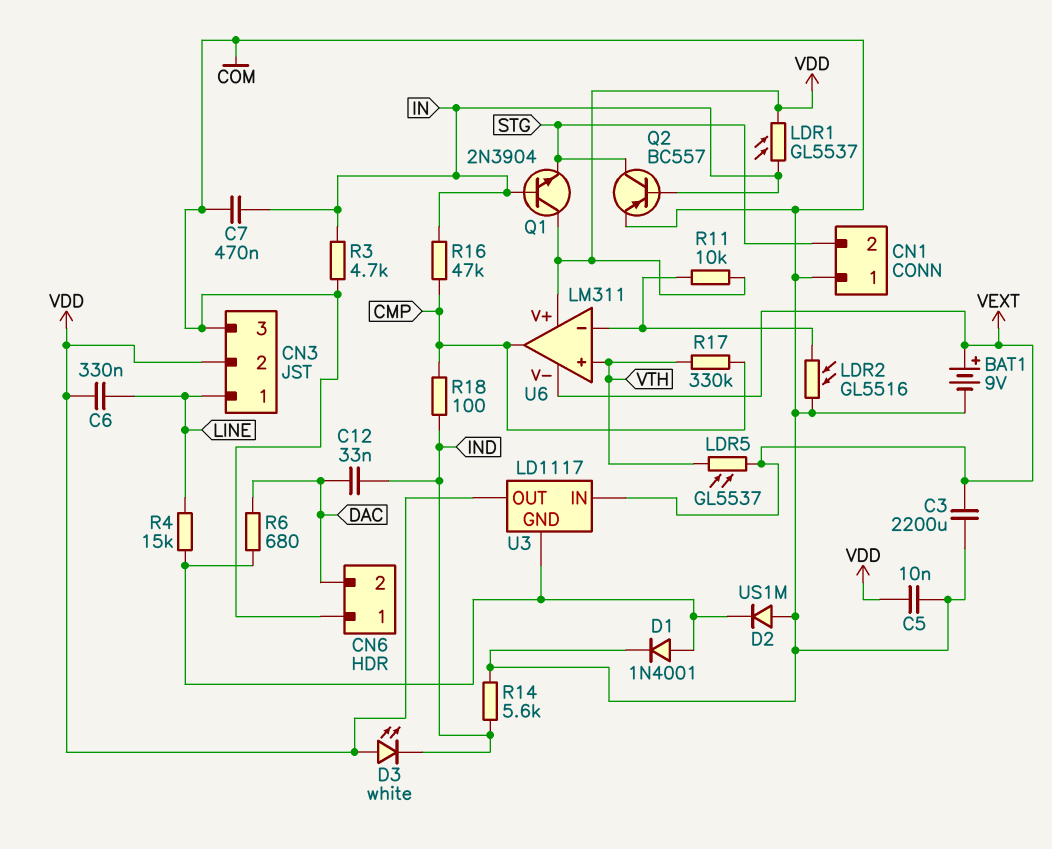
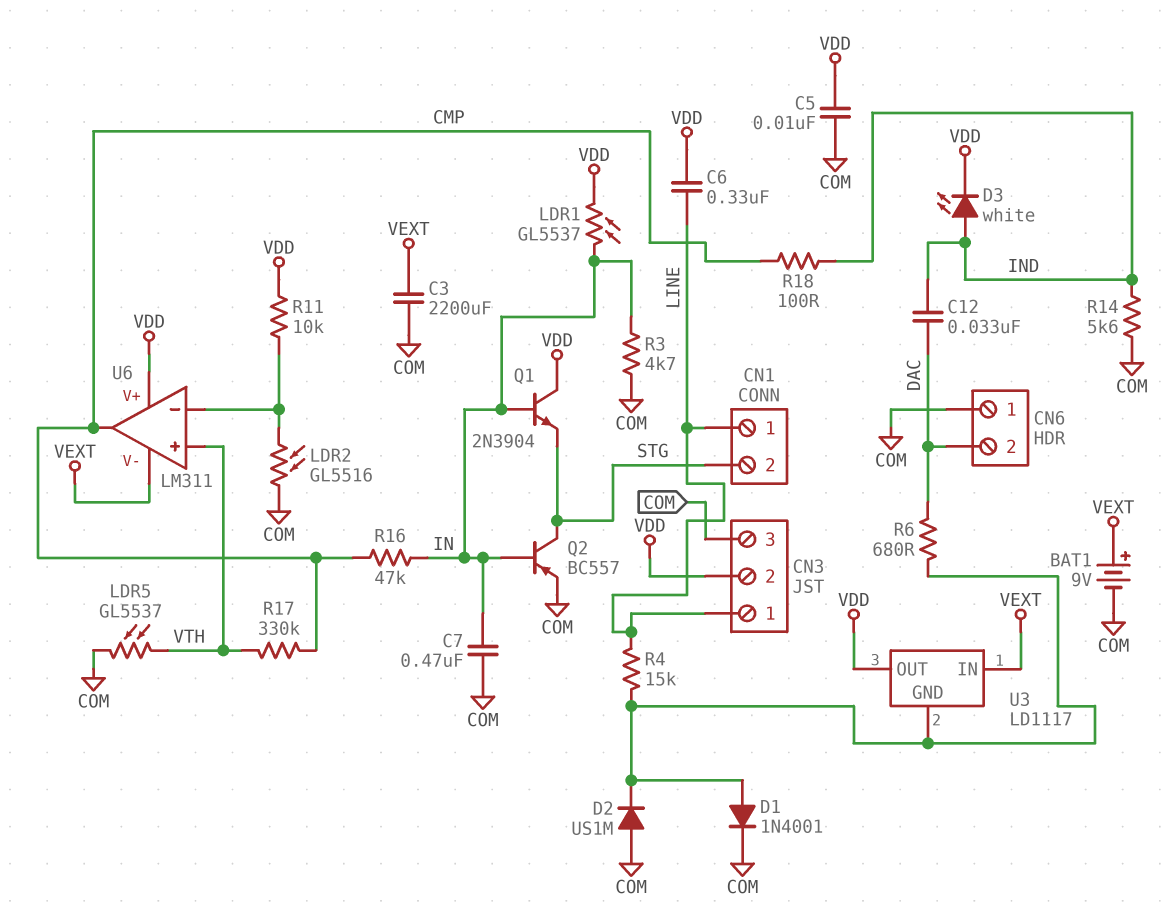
CN1 pin 1: COM -> LINE
D3: LED white (A VDD, K IND) -> LED white (A IND, K VDD)
LDR5: GL5537 (VEXT, VTH) -> GL5537 (COM, VTH)

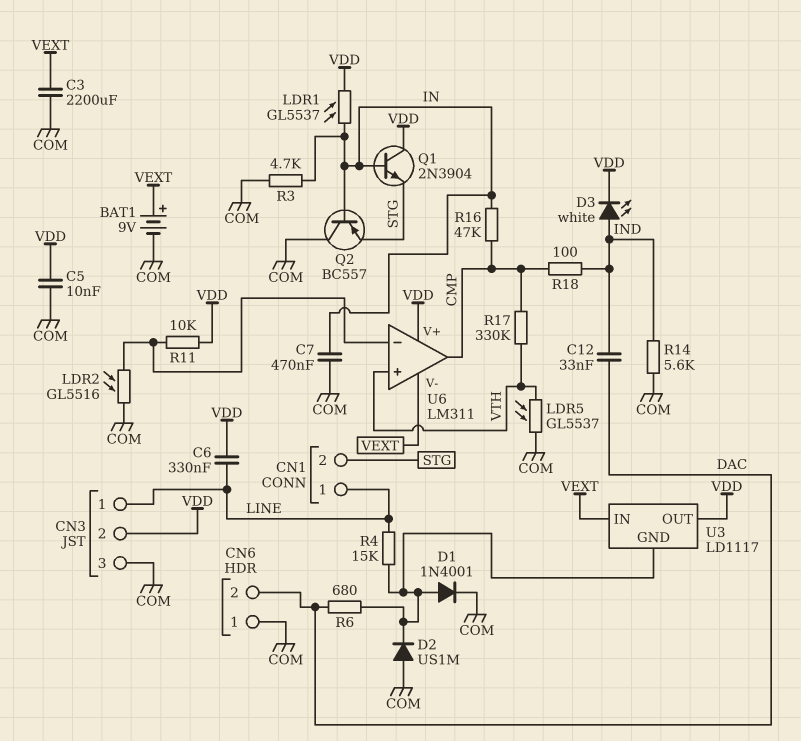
Q2: PNP BC557 (B IN, C STG, E COM) -> PNP BC557 (B IN, C COM, E STG)

